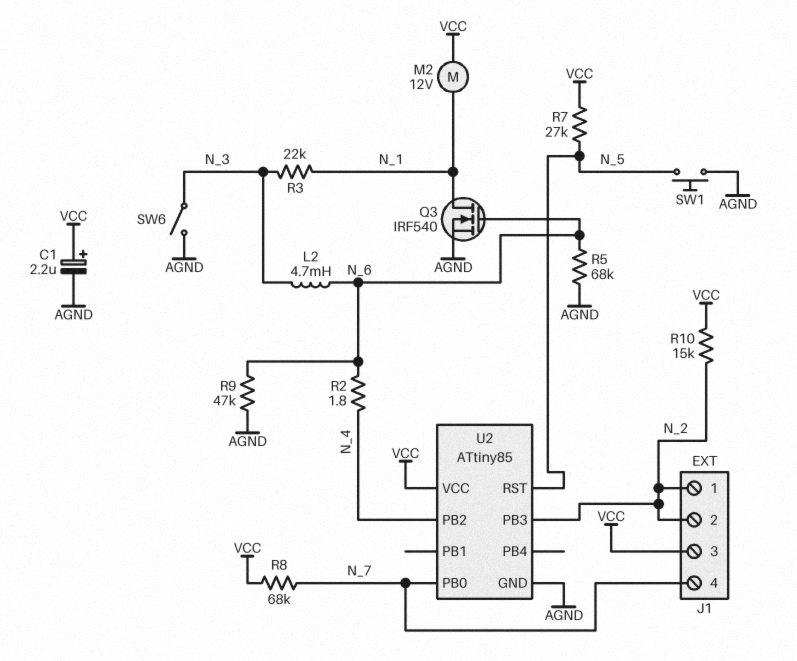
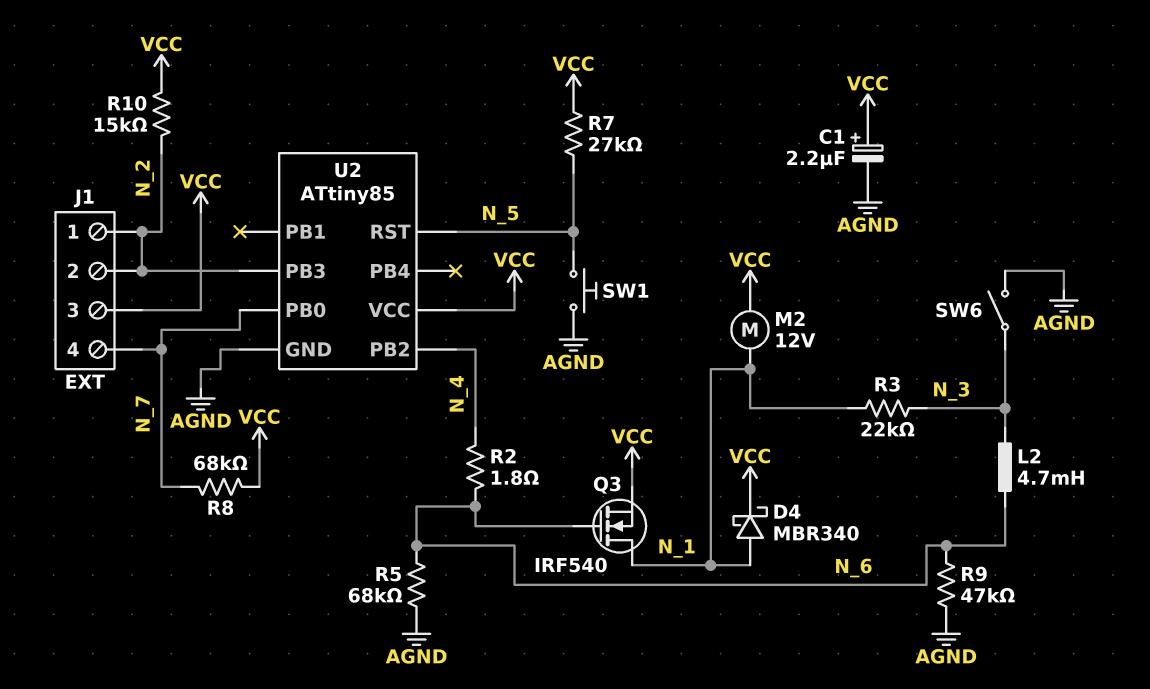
D4: none -> schottky MBR340 (A N_1, K VCC)
Q3: NMOS IRF540 (G N_6, D N_1, S AGND) -> NMOS IRF540 (G N_6, D N_1, S VCC)

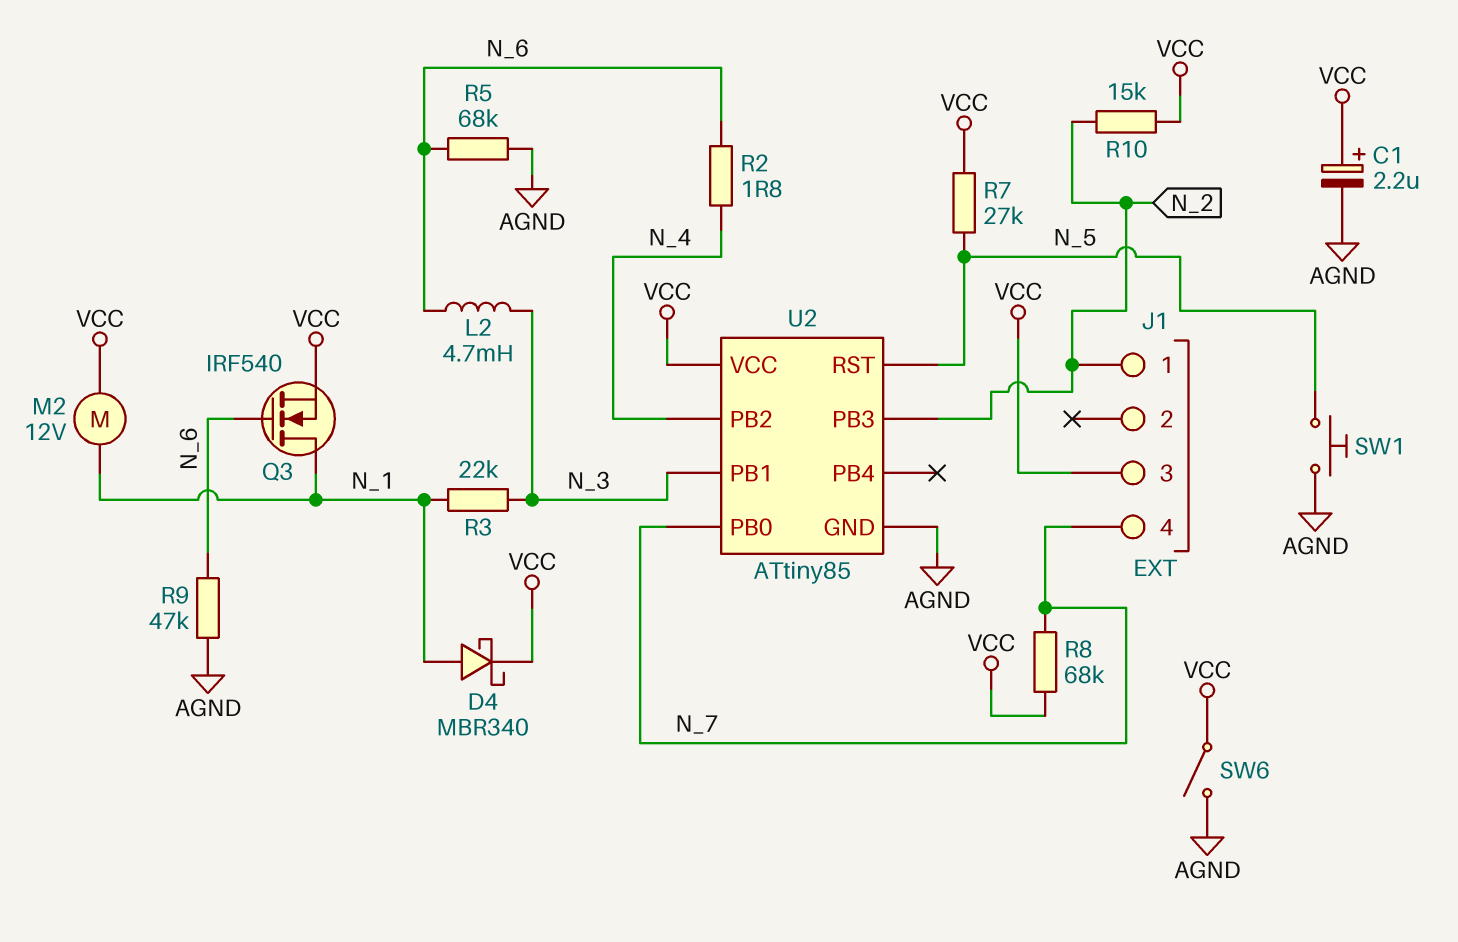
J1 pin 2: N_2 -> none
SW6: switch (AGND, N_3) -> switch (AGND, VCC)
U2 pin PB1: none -> N_3

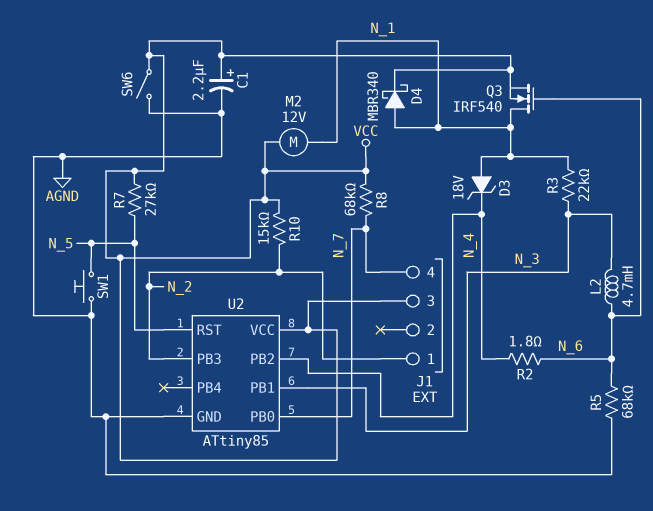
D3: none -> zener 18V (A N_1, K N_4)
R9: 47k (AGND, N_6) -> none

